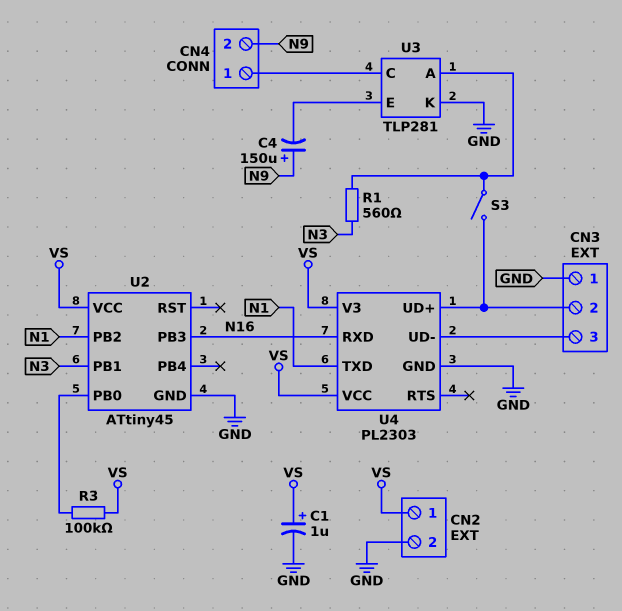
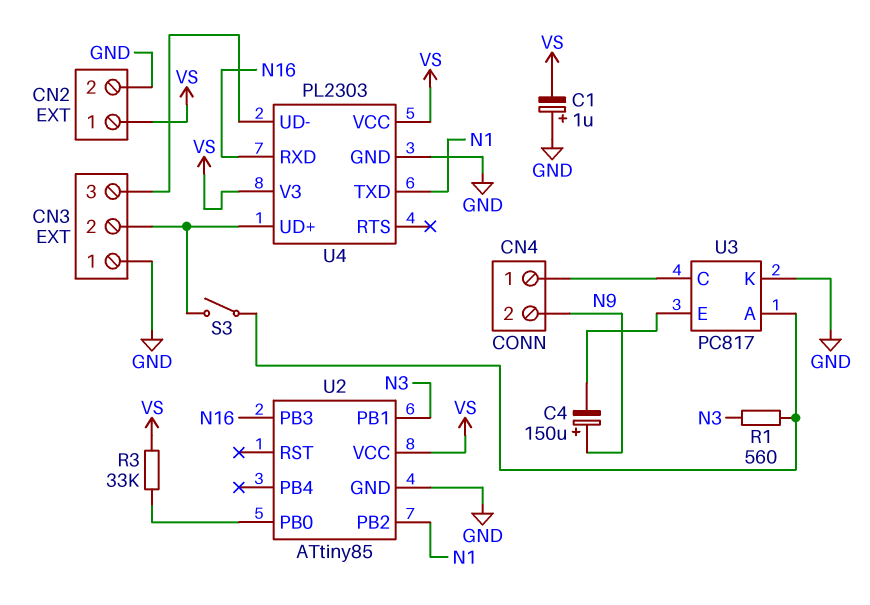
C1: 1uF (plus VS, minus GND) -> 1uF (plus GND, minus VS)
R3: 100k (U2/PB0, VS) -> 33k (U2/PB0, VS)
U2: ATtiny45 -> ATtiny85
U3: TLP281 -> PC817

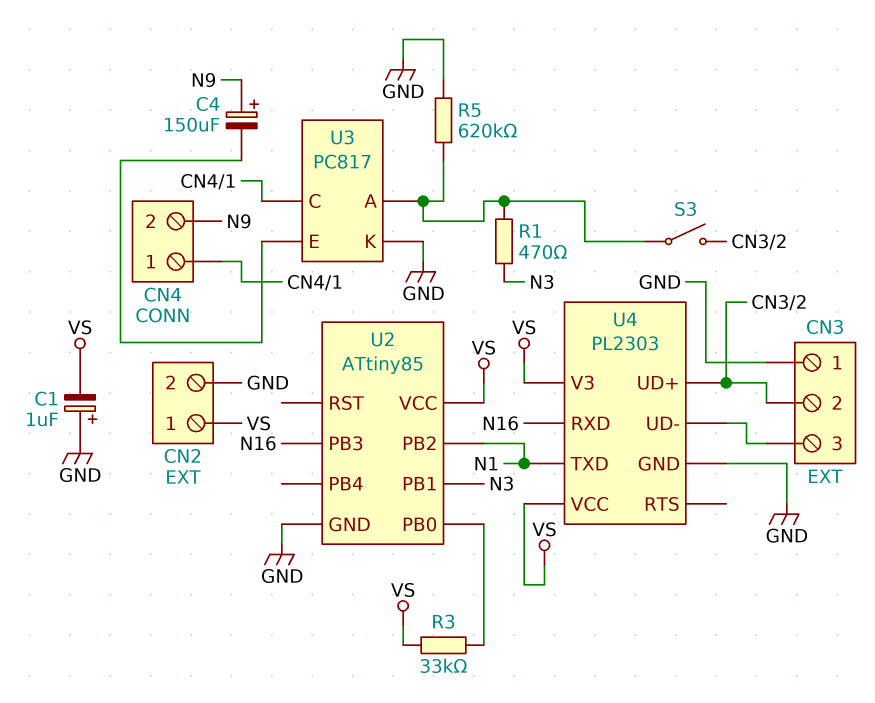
R1: 560 (N3, U3/A) -> 470 (N3, U3/A)
R5: none -> 620k (GND, U3/A)

